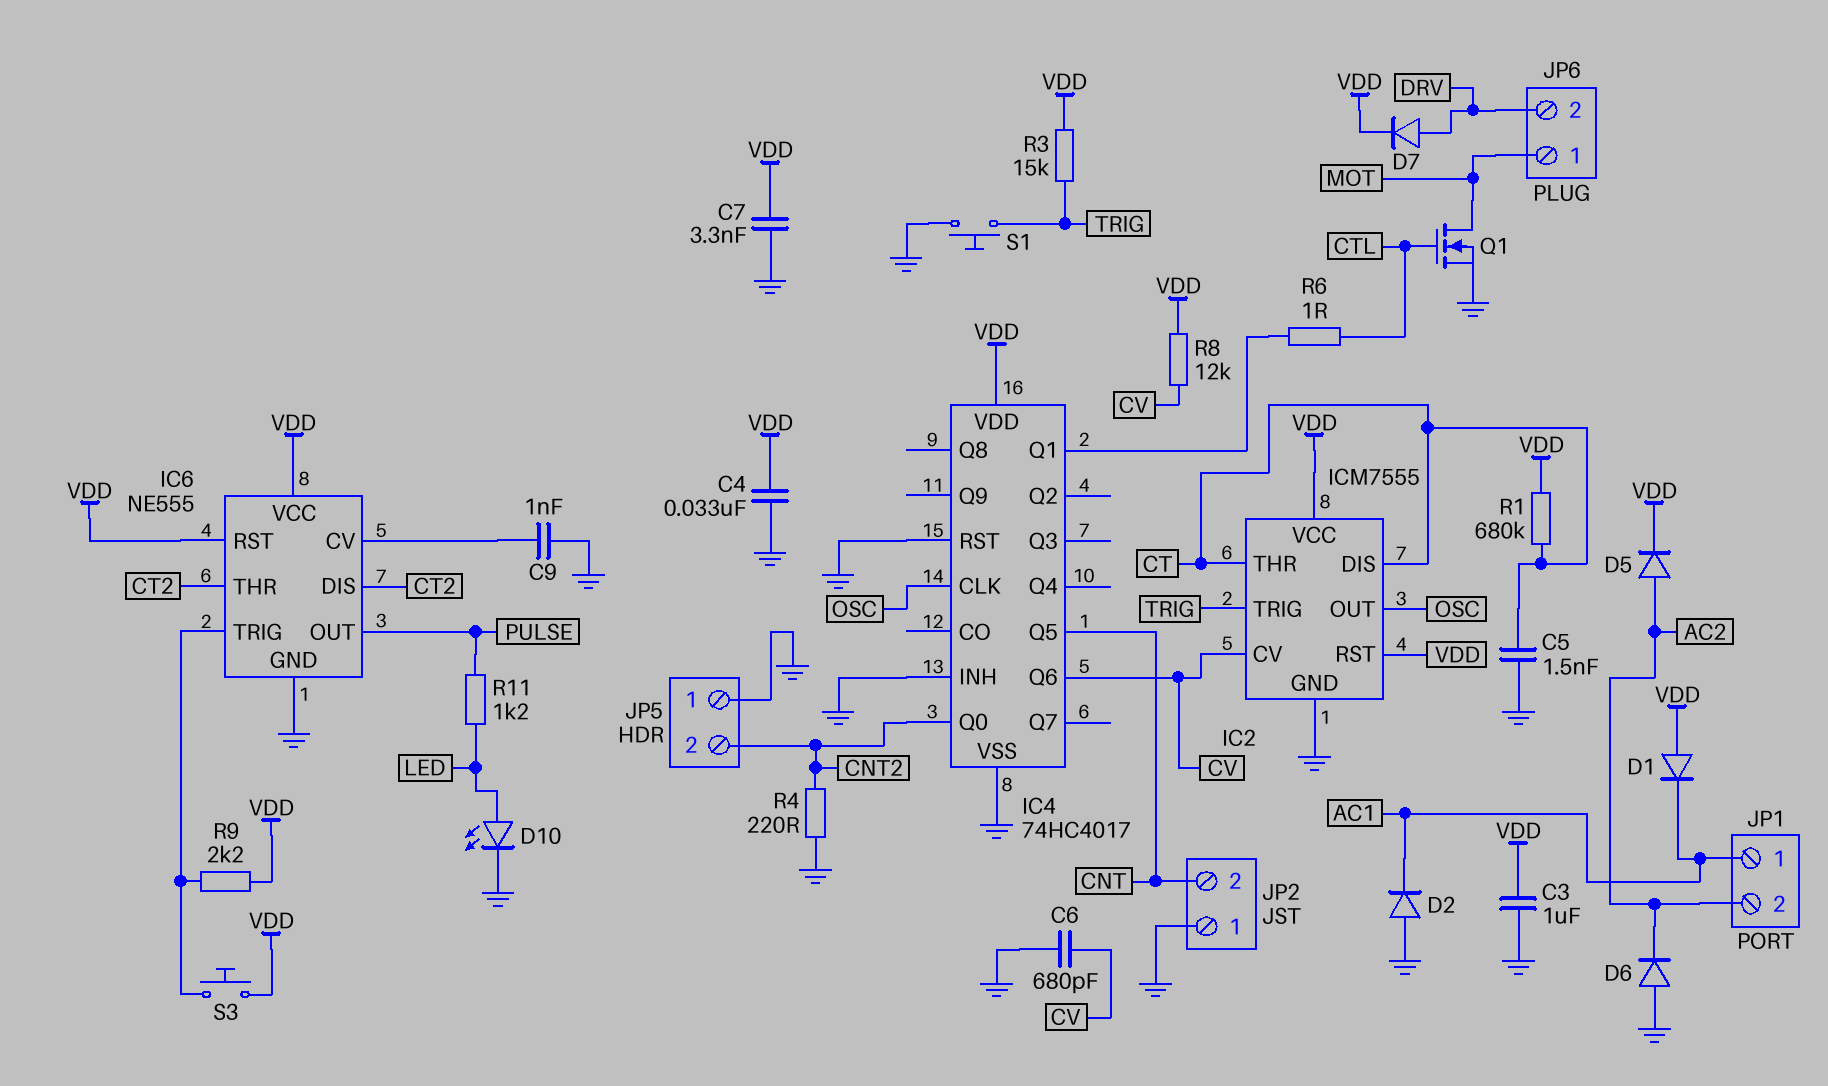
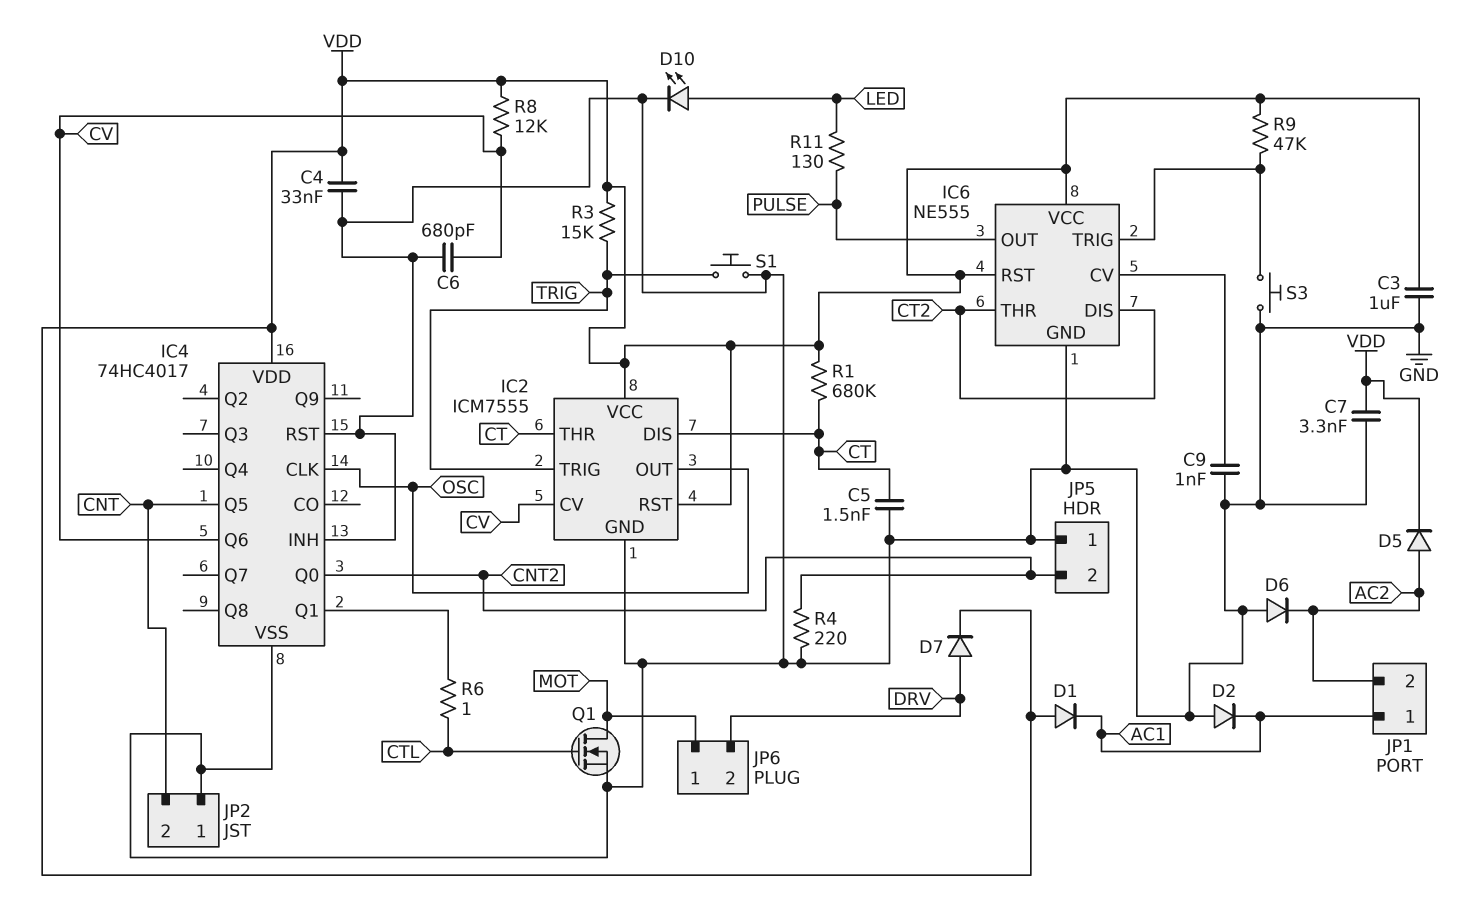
R9: 2.2k (IC6/TRIG, VDD) -> 47k (IC6/TRIG, VDD)
R11: 1.2k (LED, PULSE) -> 130 (LED, PULSE)
S3: button (IC6/TRIG, VDD) -> button (GND, IC6/TRIG)

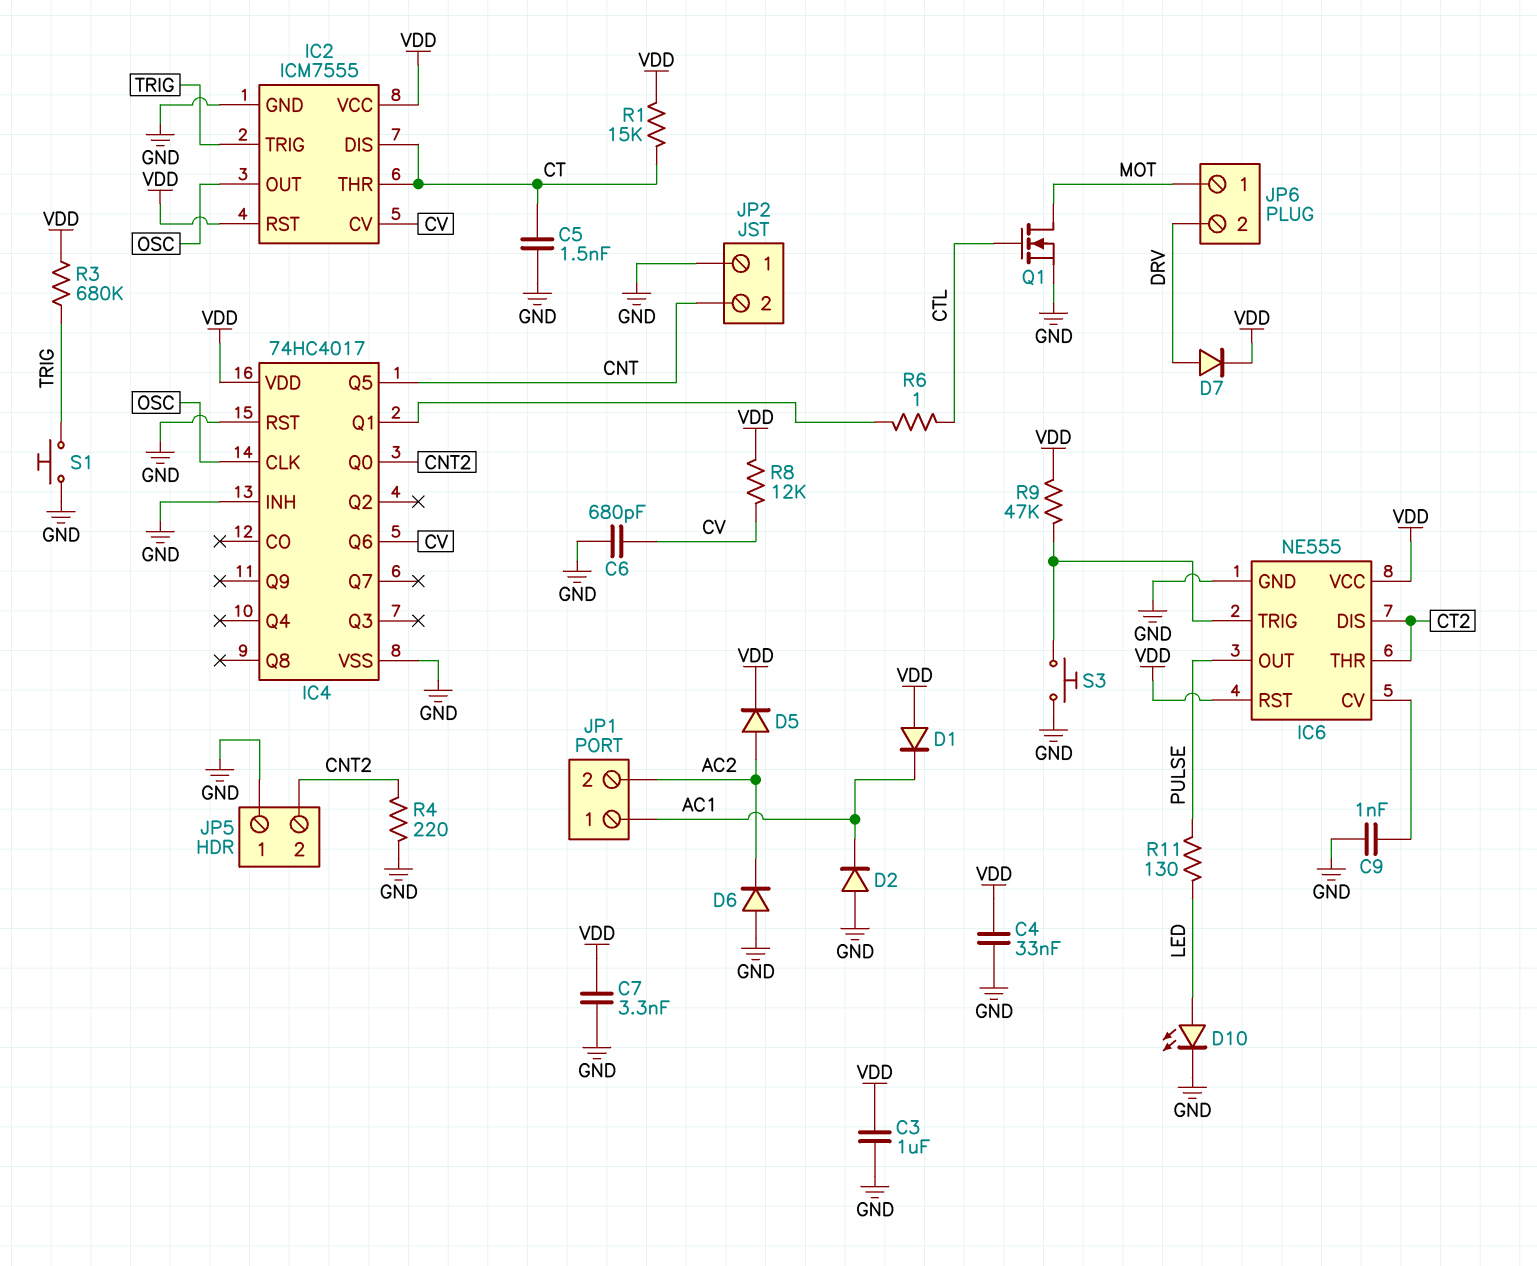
R1: 680k (CT, VDD) -> 15k (CT, VDD)
R3: 15k (TRIG, VDD) -> 680k (TRIG, VDD)

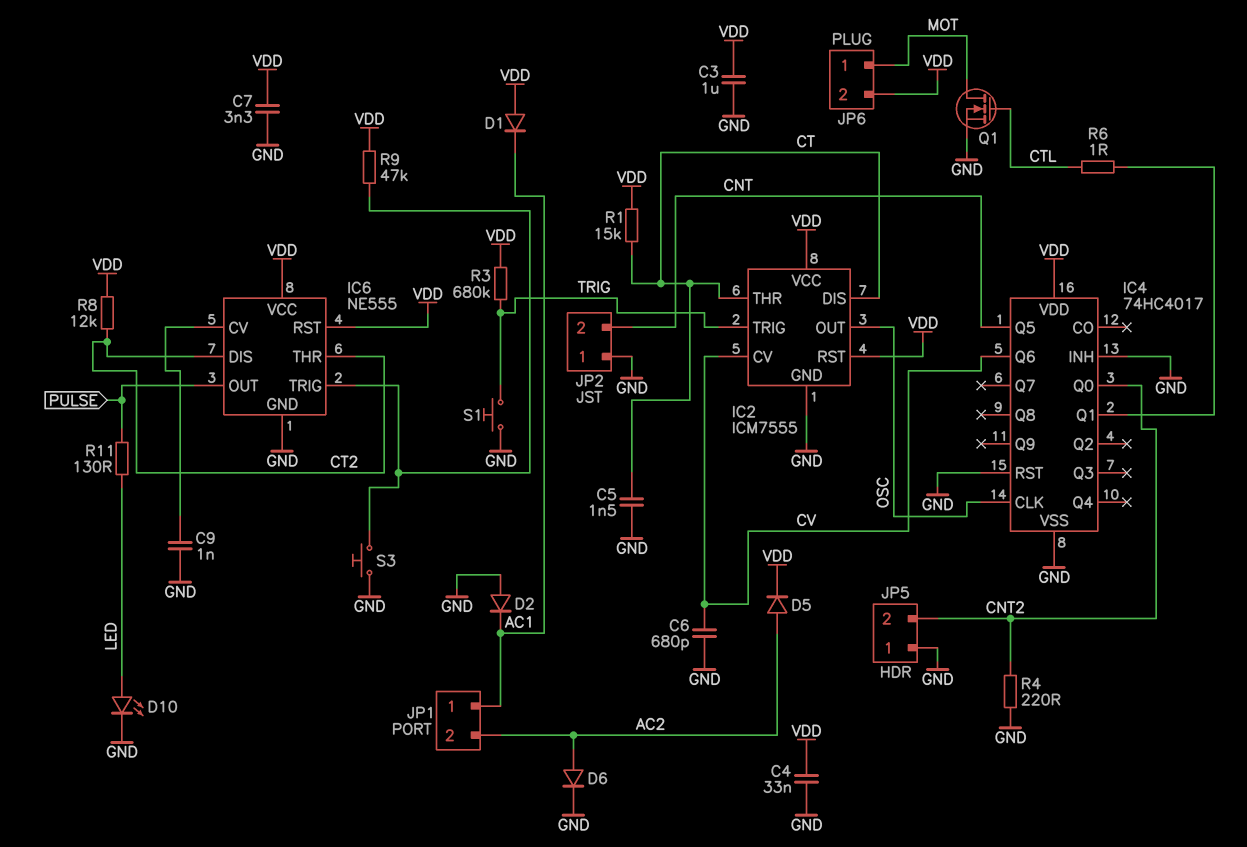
D6: diode (A GND, K AC2) -> diode (A AC2, K GND)
D7: diode (A DRV, K VDD) -> none
JP6 pin 2: DRV -> VDD
R8: 12k (CV, VDD) -> 12k (CT2, VDD)

